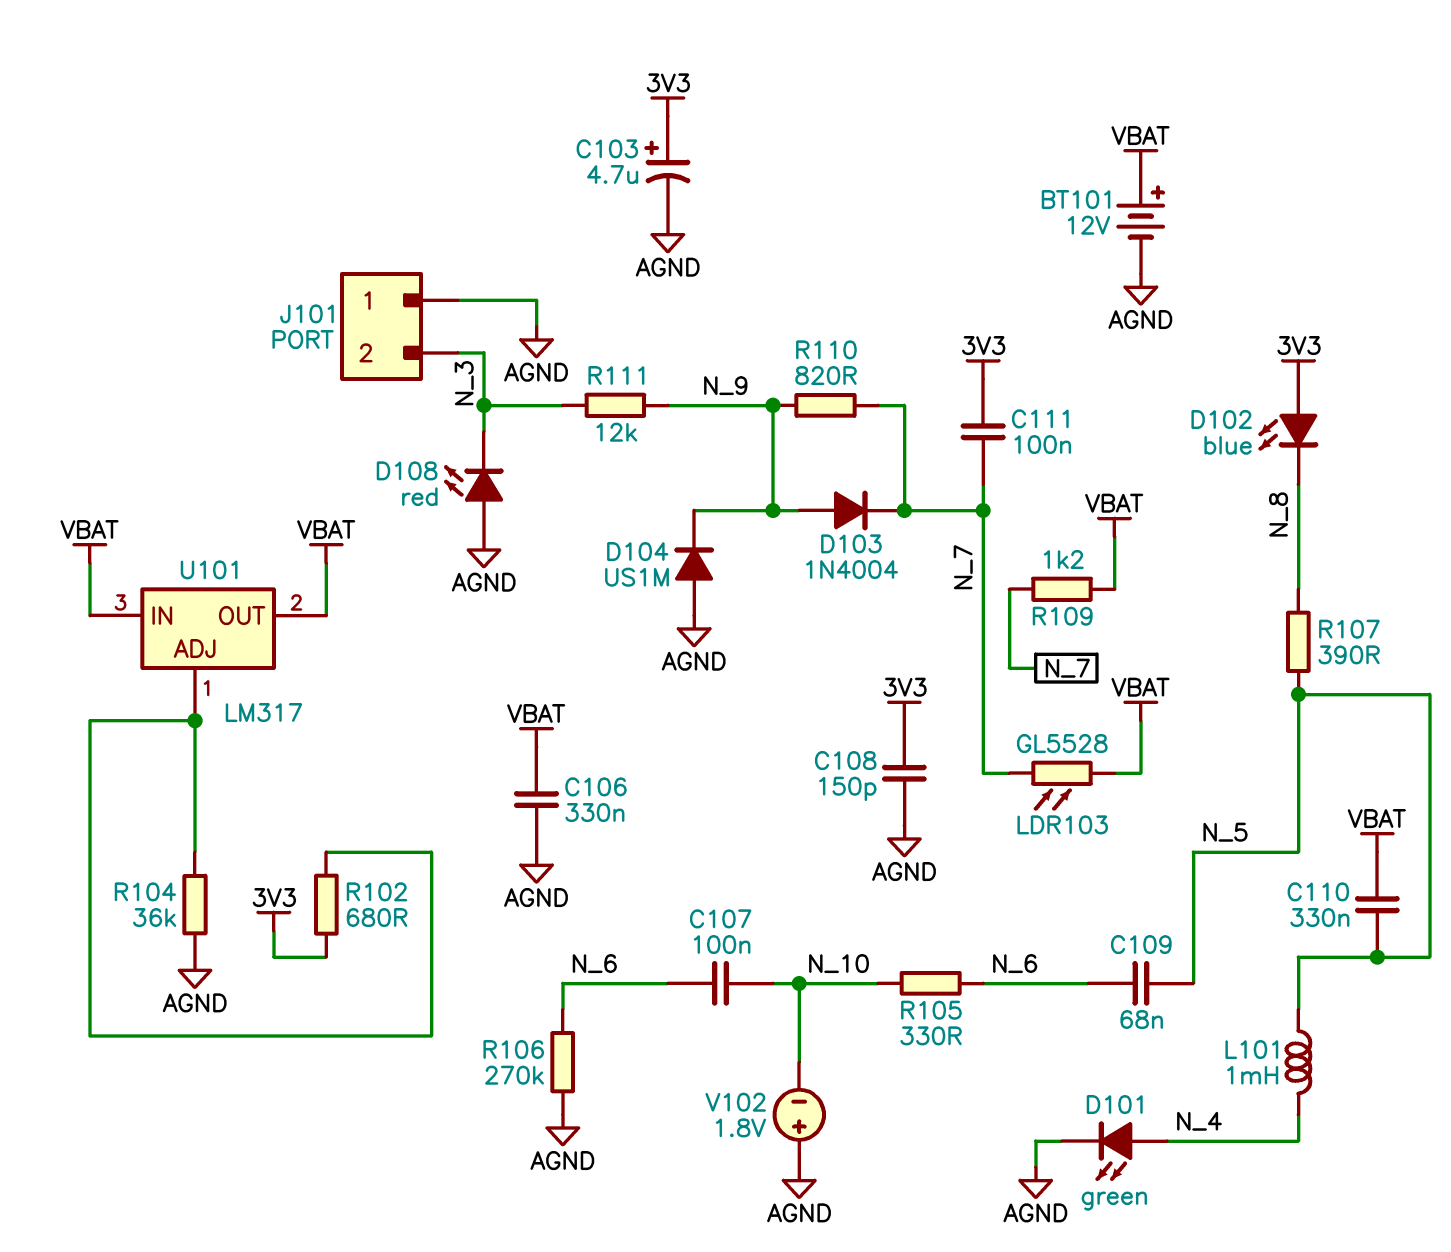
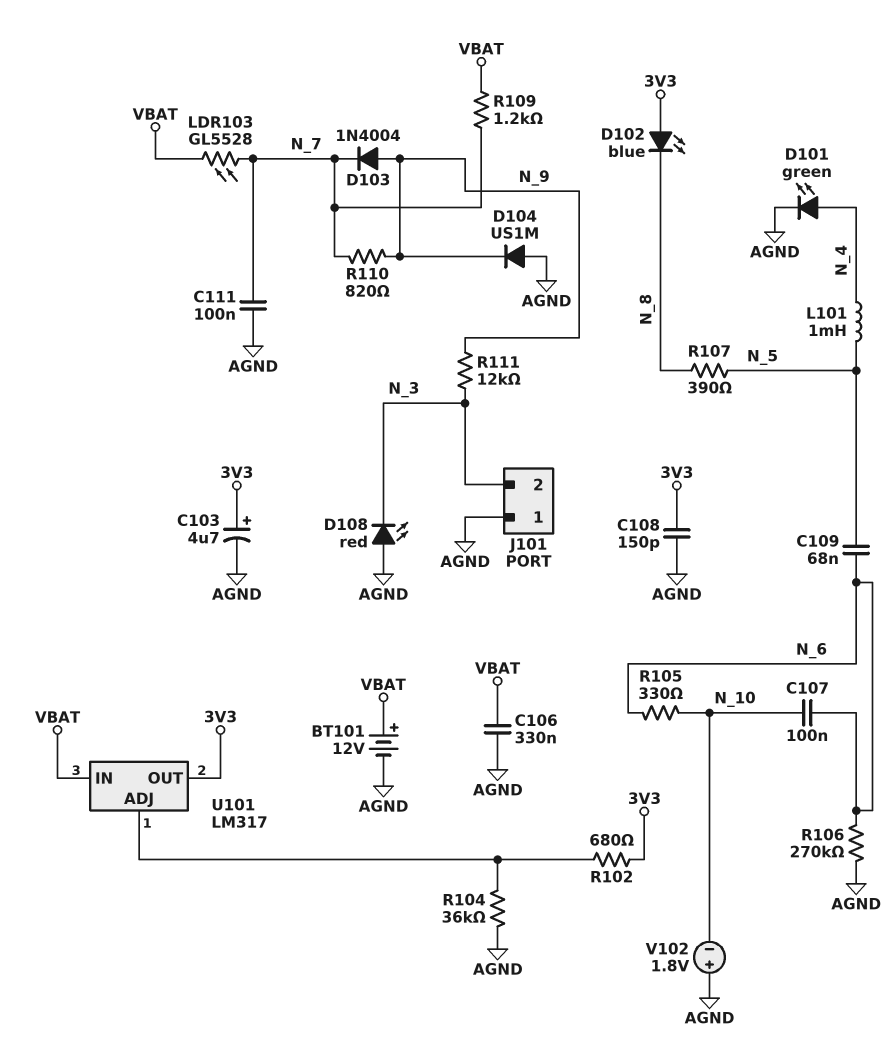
C110: 330nF (N_5, VBAT) -> none
C111: 100nF (3V3, N_7) -> 100nF (AGND, N_7)
U101 pin OUT: VBAT -> 3V3

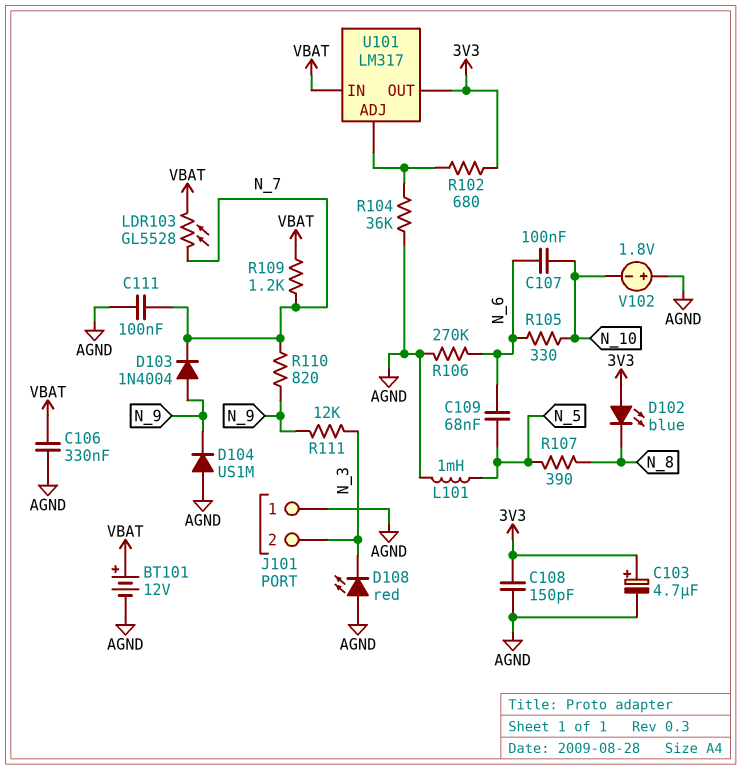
D101: LED green (A N_4, K AGND) -> none
L101: 1mH (N_4, N_5) -> 1mH (AGND, N_5)

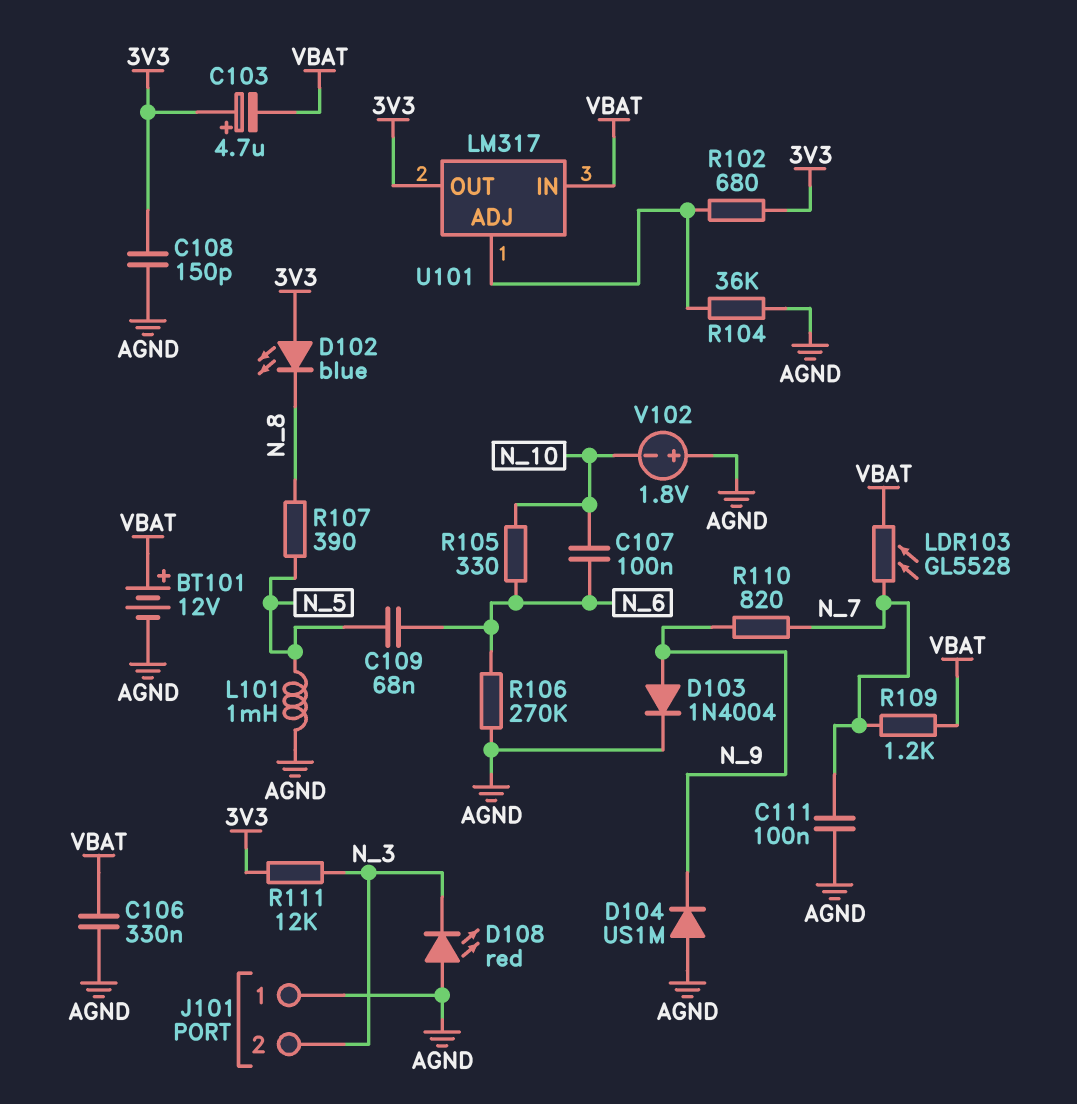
C103: 4.7uF (plus 3V3, minus AGND) -> 4.7uF (plus 3V3, minus VBAT)
D103: diode 1N4004 (A N_9, K N_7) -> diode 1N4004 (A N_9, K AGND)
R111: 12k (N_3, N_9) -> 12k (3V3, N_3)

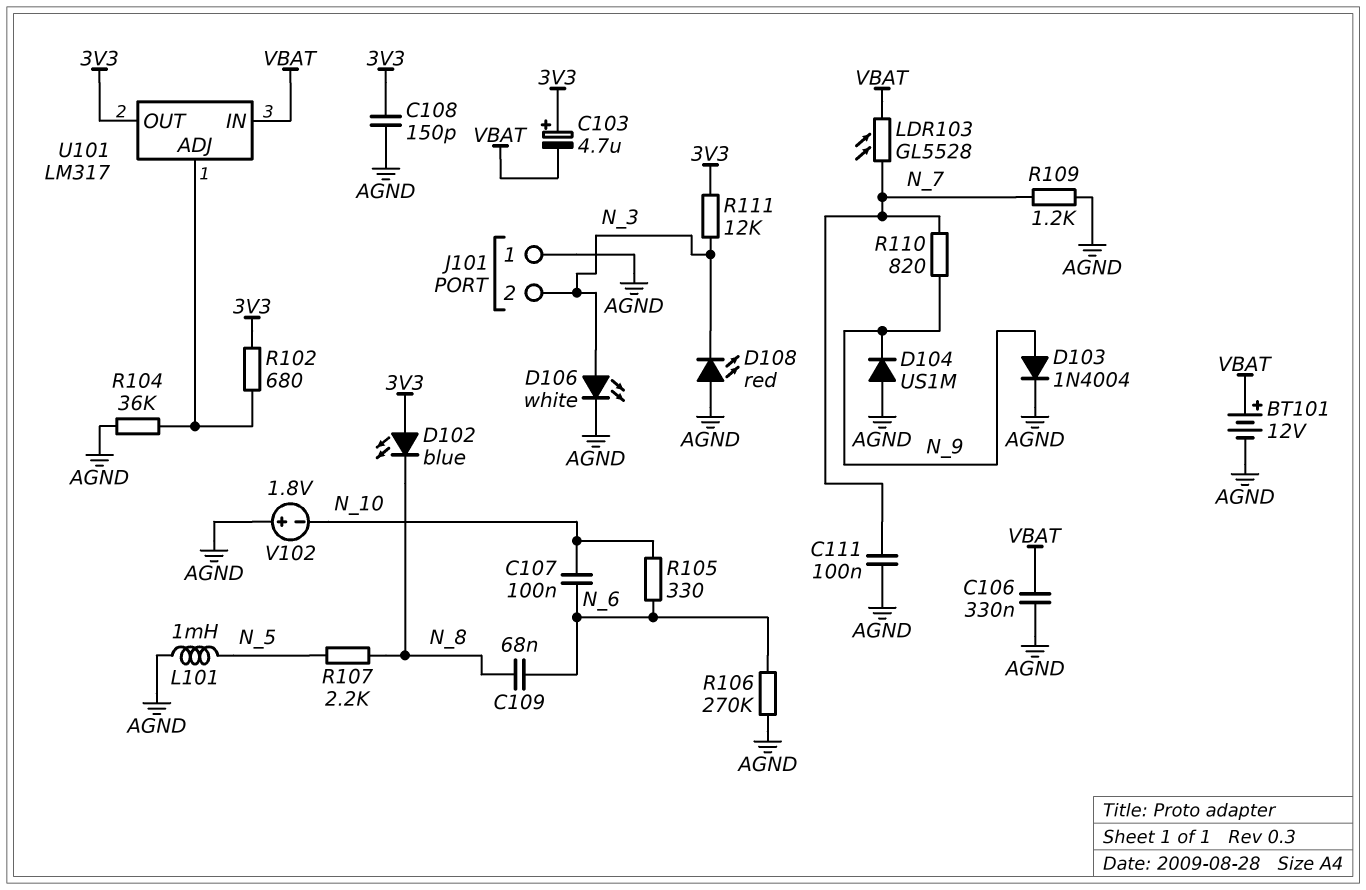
C109: 68nF (N_5, N_6) -> 68nF (N_6, N_8)
D106: none -> LED white (A N_3, K AGND)
R107: 390 (N_5, N_8) -> 2.2k (N_5, N_8)
R109: 1.2k (N_7, VBAT) -> 1.2k (AGND, N_7)

